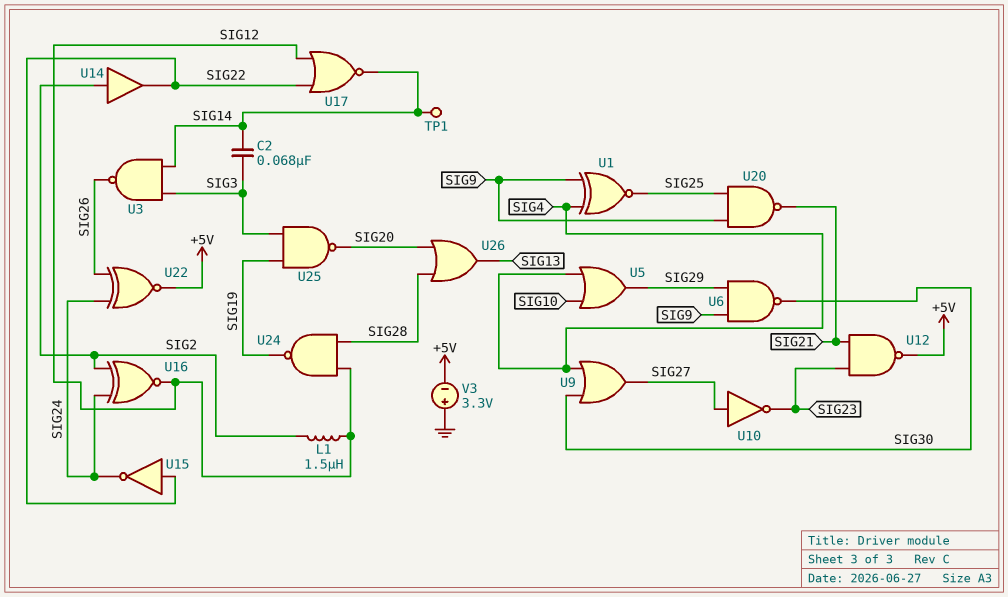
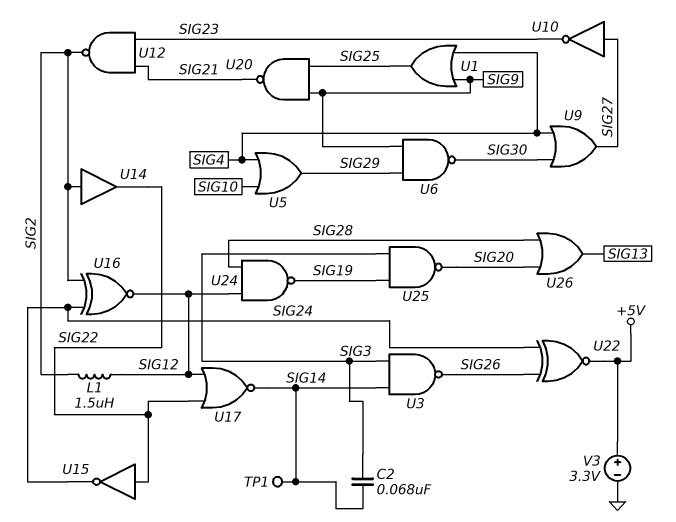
U1: XNOR (in SIG4, in SIG9, out SIG25) -> OR (in SIG4, in SIG9, out SIG25)
U12: NAND (in SIG21, in SIG23, out +5V) -> NAND (in SIG21, in SIG23, out SIG2)
V3: 3.3V (plus GND, minus +5V) -> 3.3V (plus +5V, minus GND)

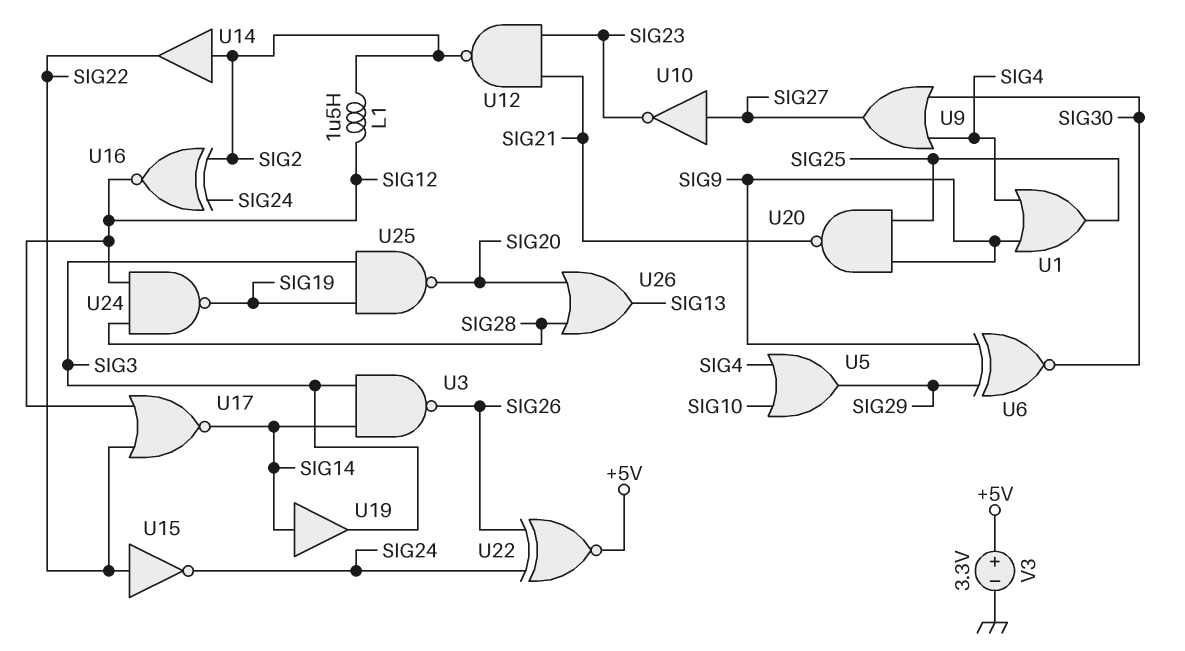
C2: 68nF (SIG3, SIG14) -> none
TP1: test point (SIG14) -> none
U6: NAND (in SIG9, in SIG29, out SIG30) -> XNOR (in SIG9, in SIG29, out SIG30)
U19: none -> buffer (in SIG14, out SIG3)

